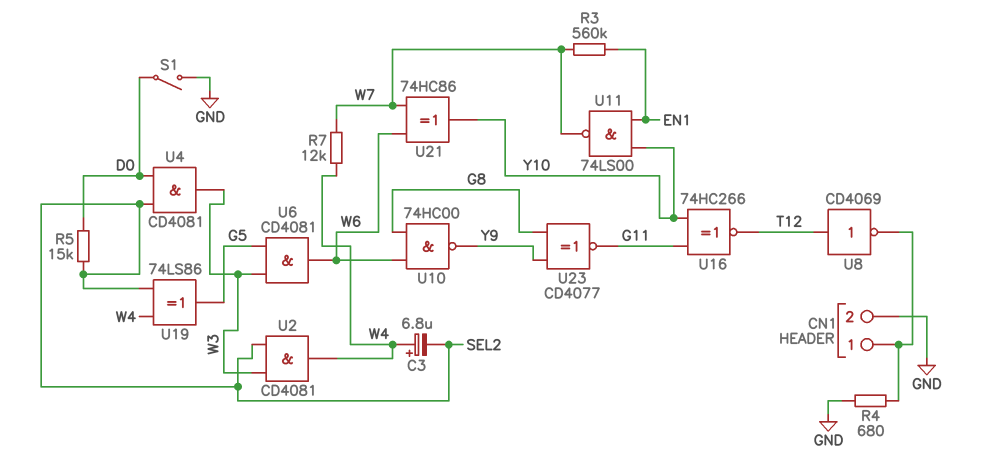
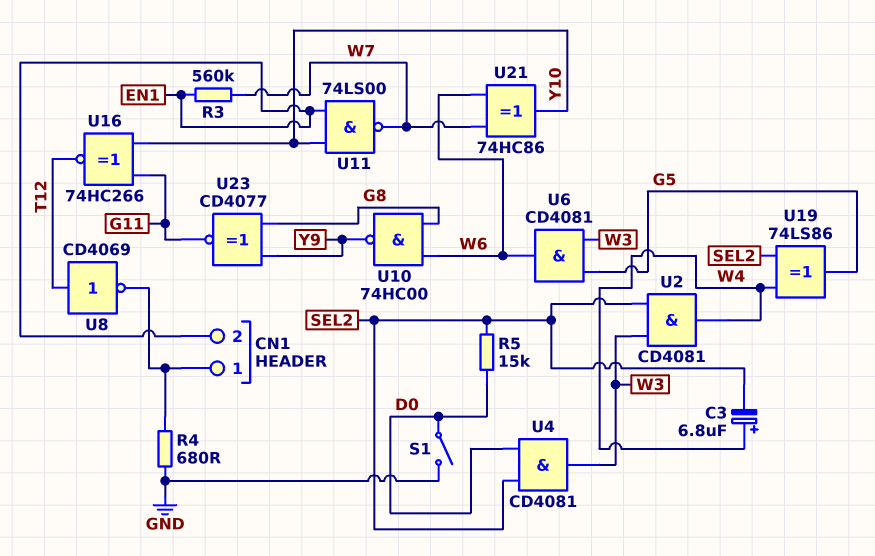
CN1 pin 2: GND -> EN1
R7: 12k (W4, W7) -> none

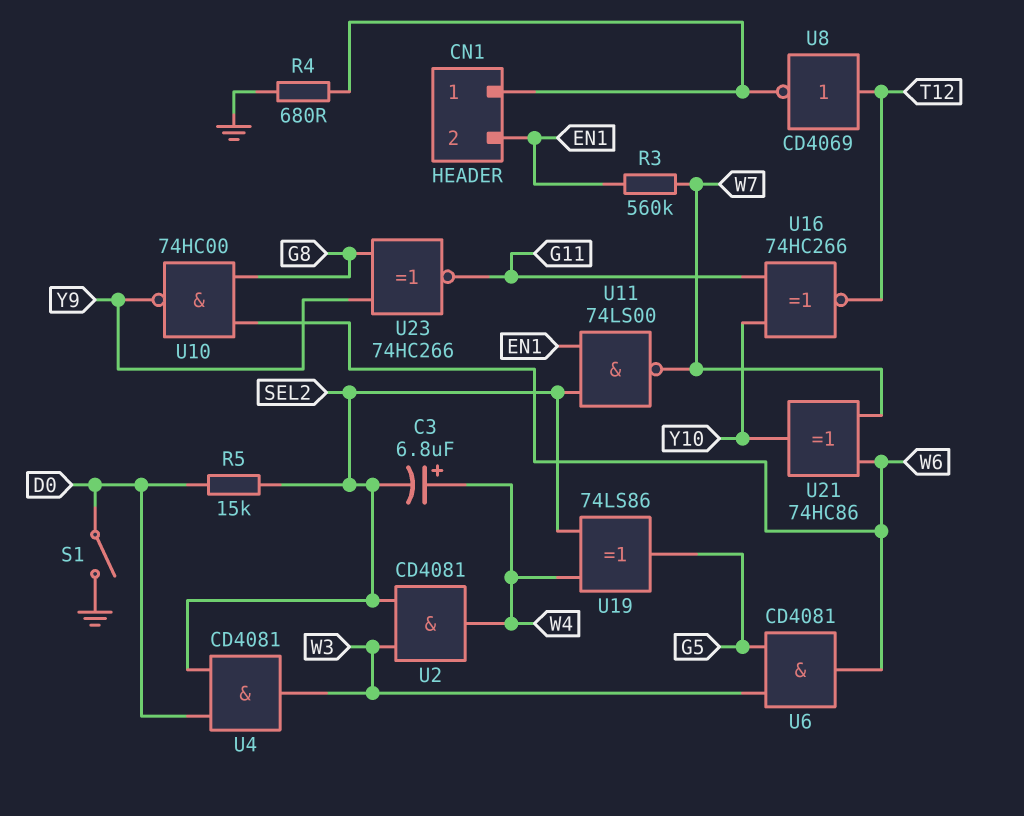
U11: NAND 74LS00 (in EN1, in Y10, out W7) -> NAND 74LS00 (in EN1, in SEL2, out W7)
U23: XNOR CD4077 (in G8, in Y9, out G11) -> XNOR 74HC266 (in G8, in Y9, out G11)

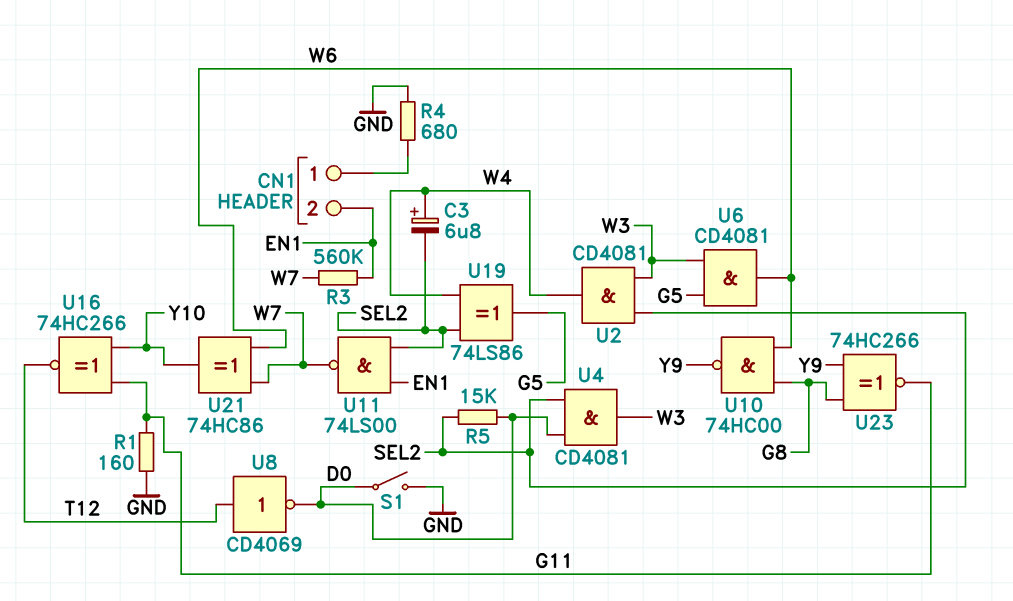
R1: none -> 160 (G11, GND)
U8: NOT CD4069 (in T12, out CN1/1) -> NOT CD4069 (in T12, out D0)

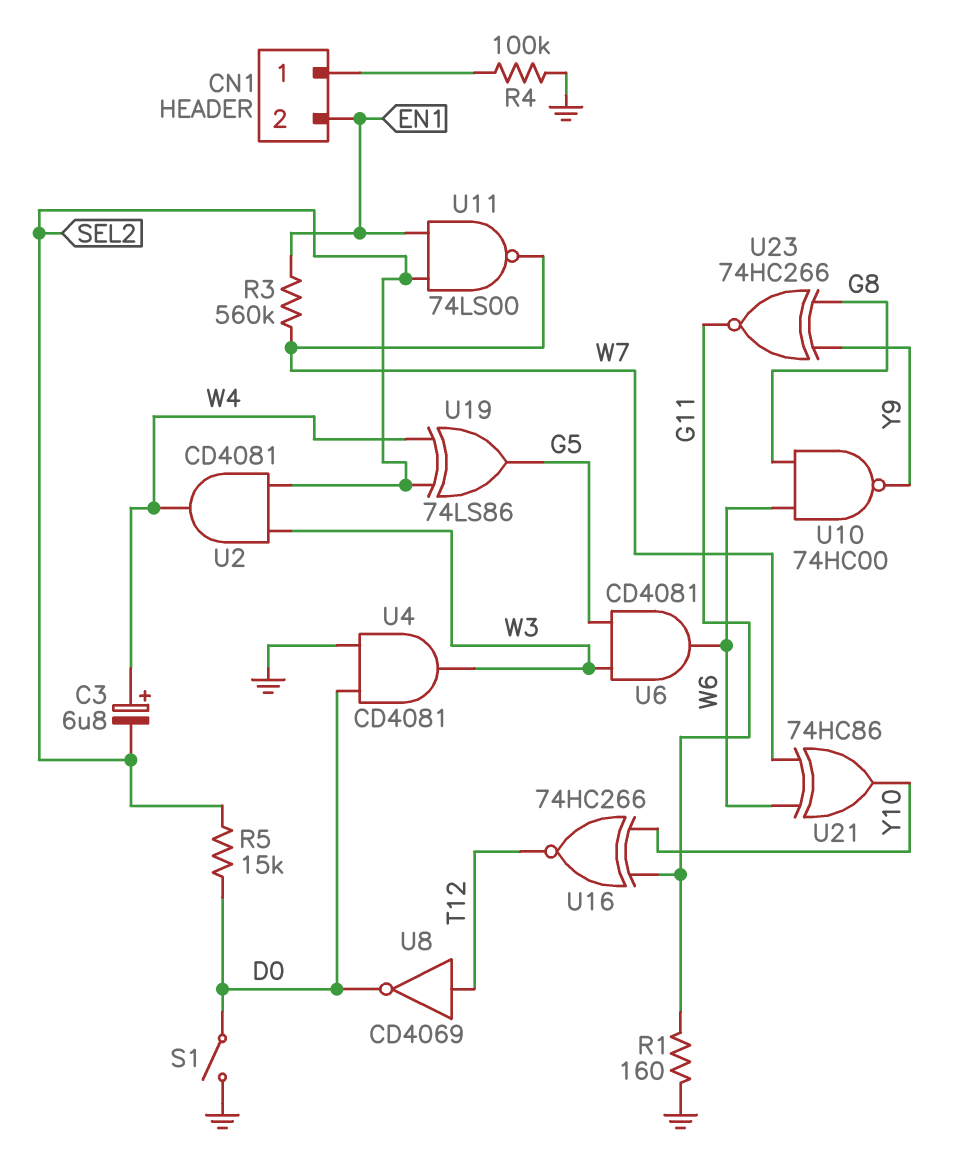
R4: 680 (CN1/1, GND) -> 100k (CN1/1, GND)
U4: AND CD4081 (in D0, in SEL2, out W3) -> AND CD4081 (in D0, in GND, out W3)

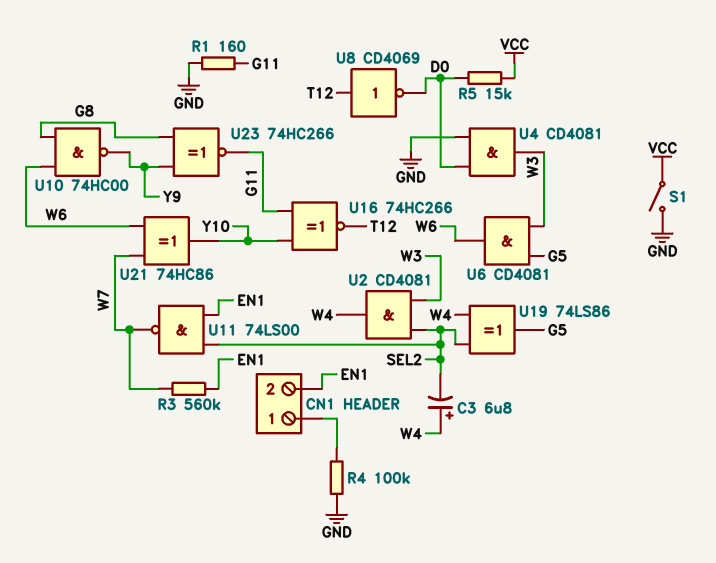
R5: 15k (D0, SEL2) -> 15k (D0, VCC)
S1: switch (D0, GND) -> switch (GND, VCC)

